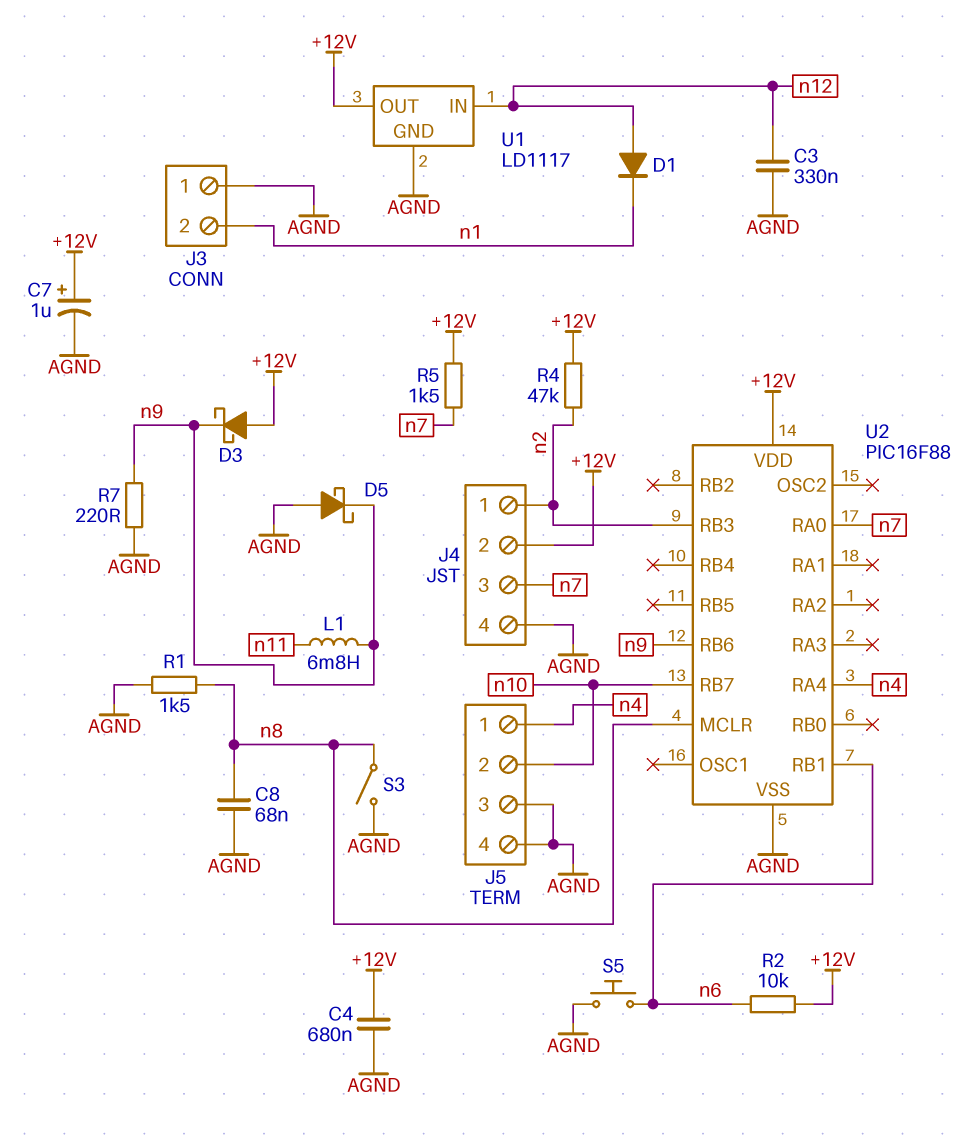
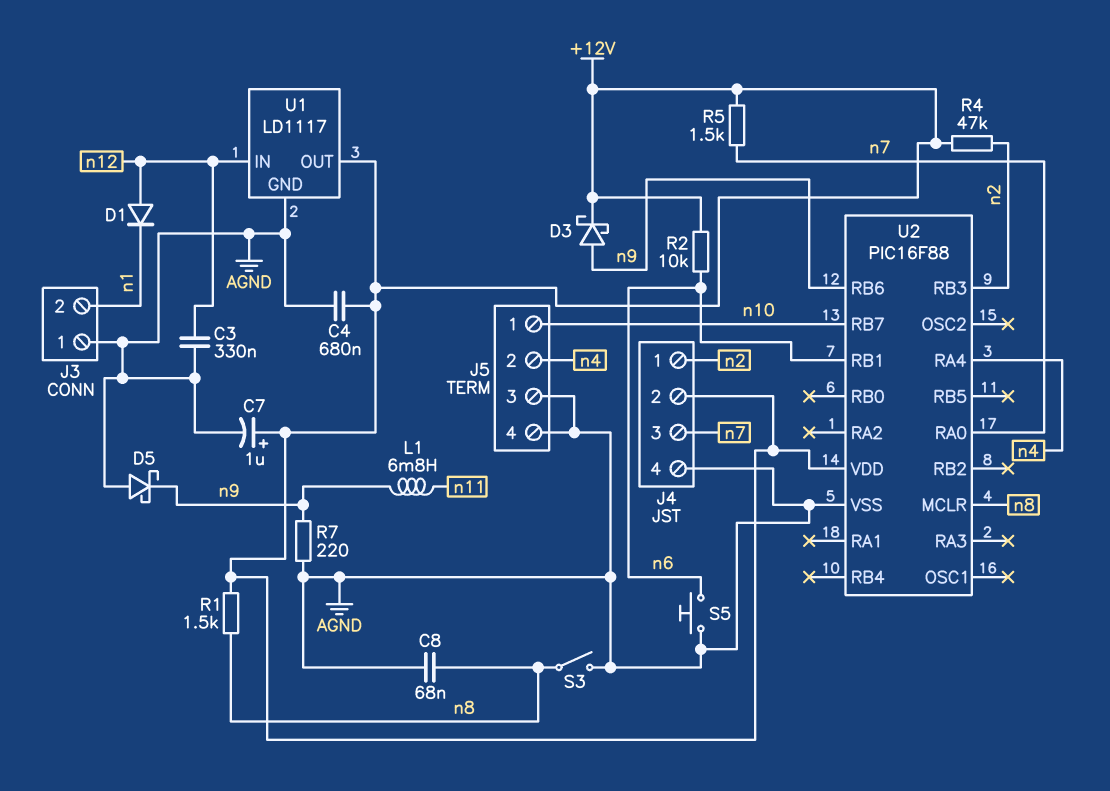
D3: schottky (A +12V, K n9) -> schottky (A n9, K +12V)
J5 pin 1: n4 -> n10
J5 pin 2: n10 -> n4
R1: 1.5k (AGND, n8) -> 1.5k (+12V, n8)

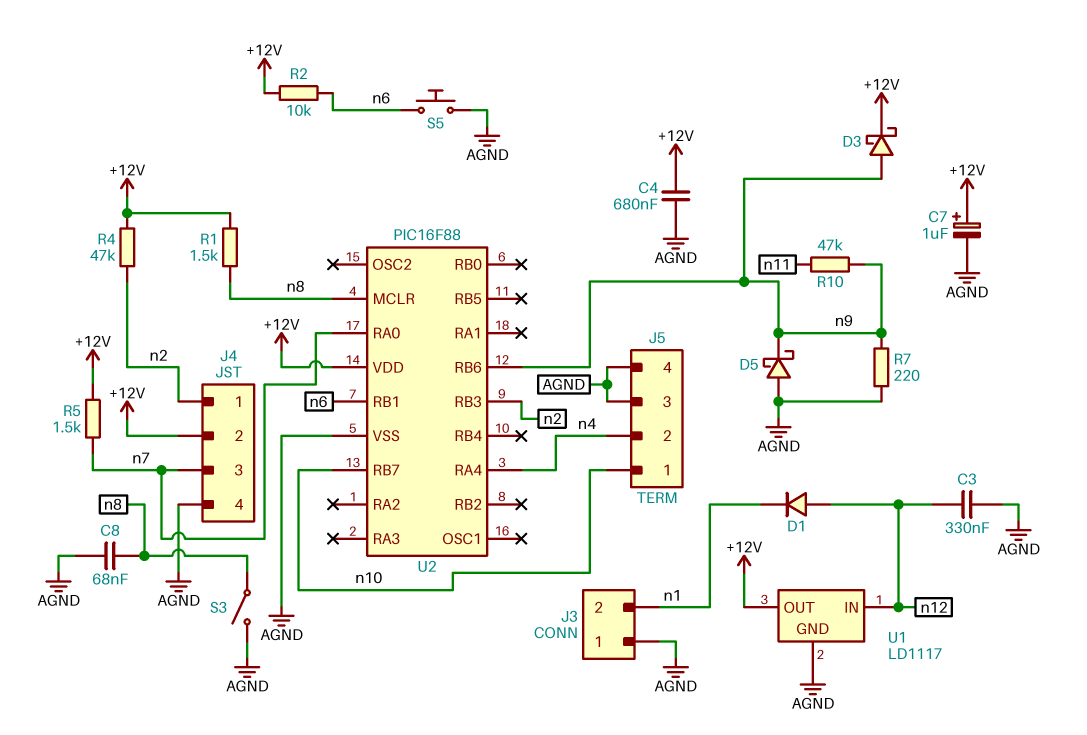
L1: 6.8mH (n9, n11) -> none
R10: none -> 47k (n9, n11)

